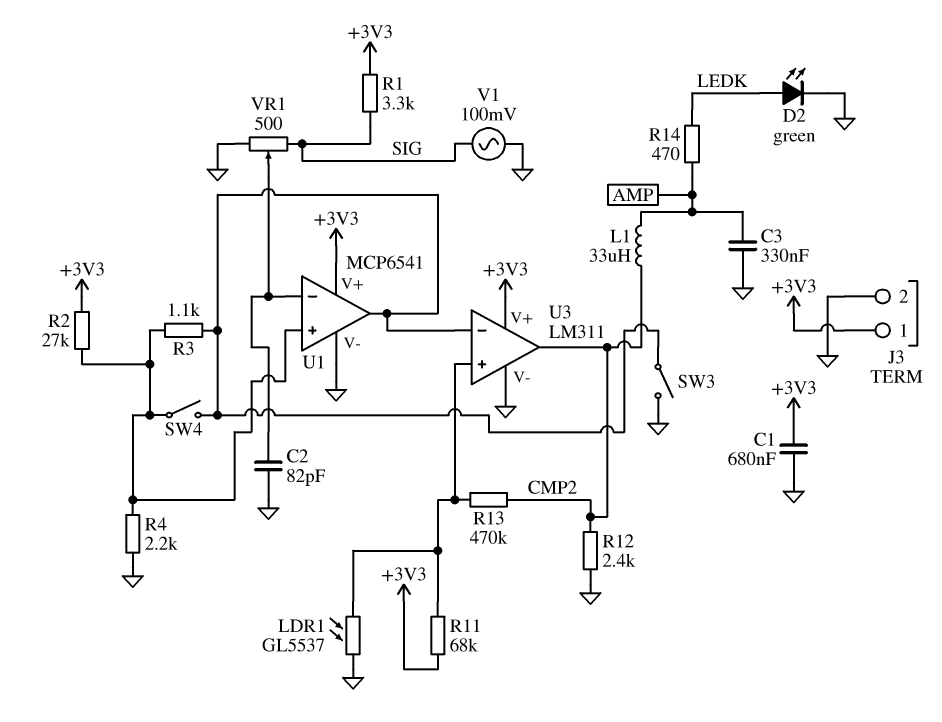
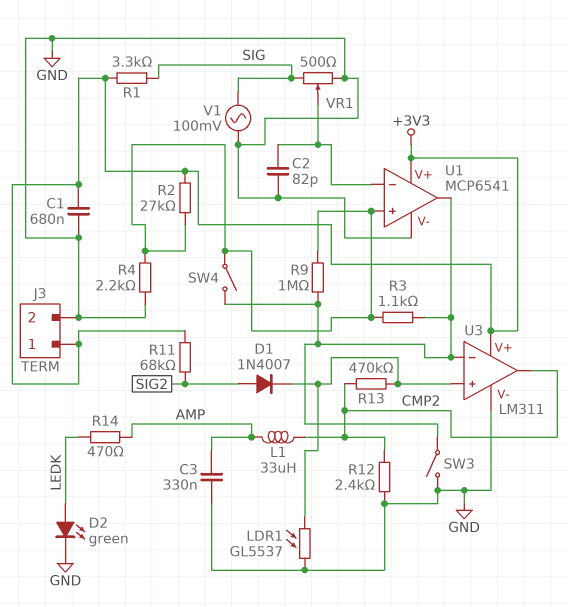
D1: none -> diode 1N4007 (A SIG2, K U3/in+)
R9: none -> 1M (U1/in+, U1/out)
R11: 68k (+3V3, U3/in+) -> 68k (+3V3, SIG2)

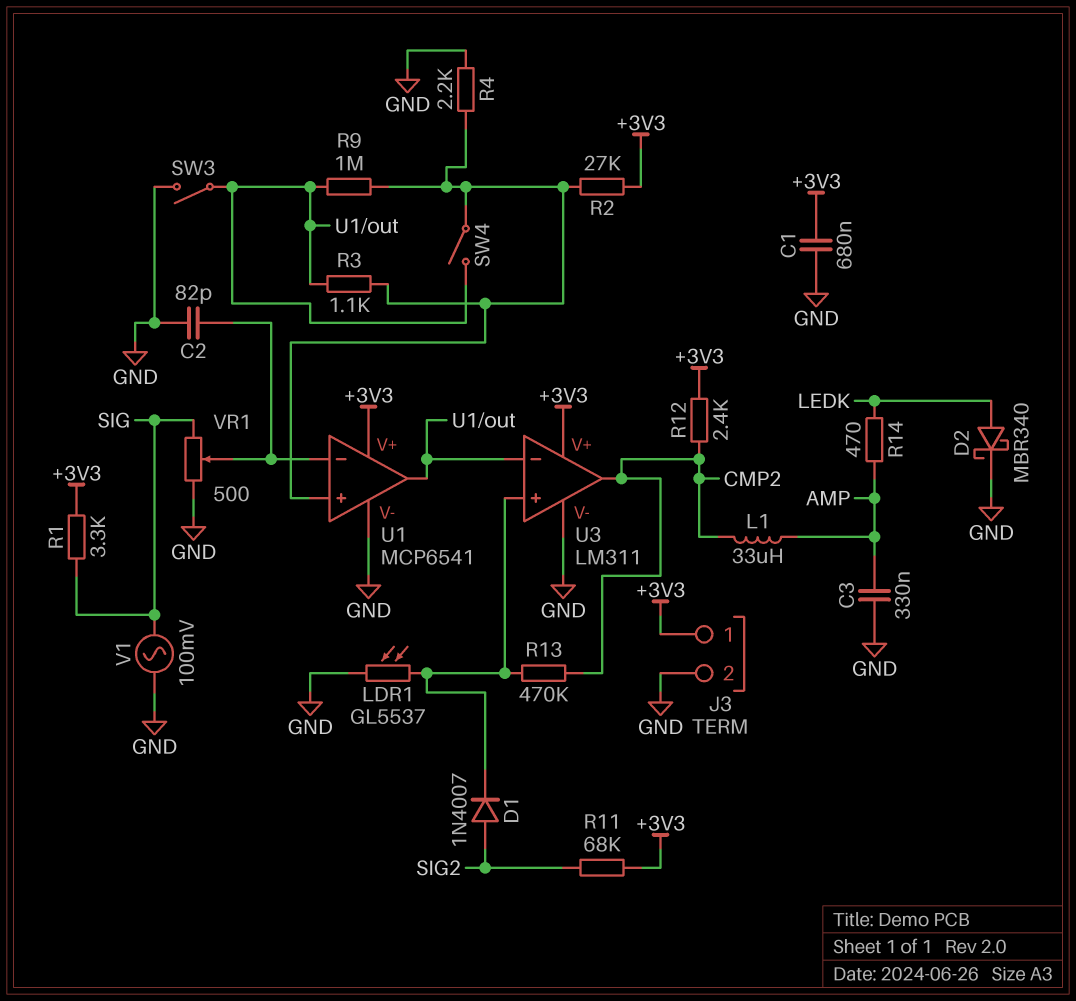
D2: LED green (A LEDK, K GND) -> schottky MBR340 (A LEDK, K GND)
R12: 2.4k (CMP2, GND) -> 2.4k (+3V3, CMP2)

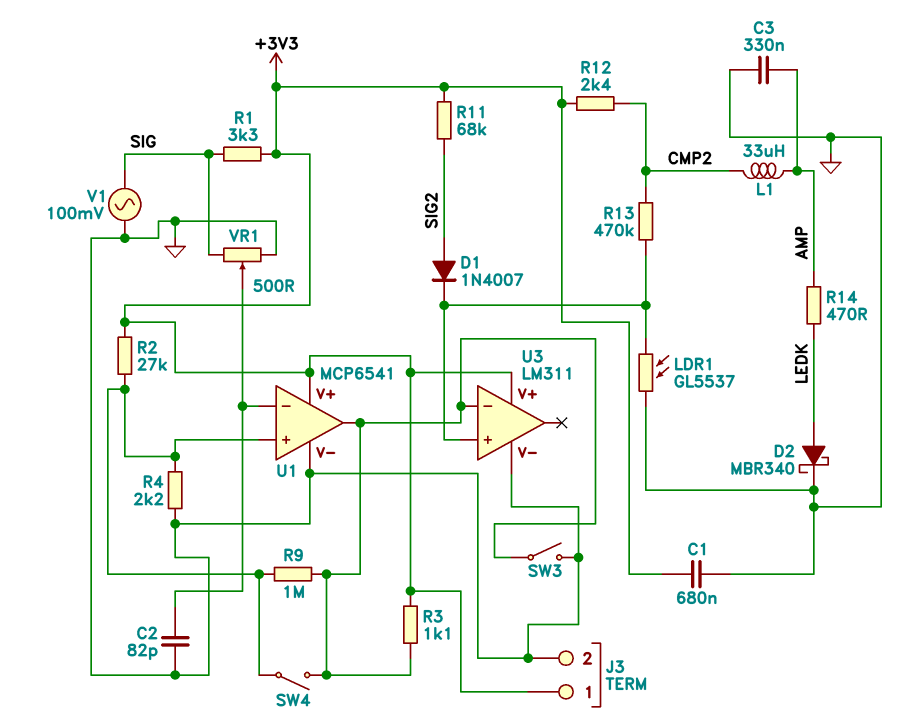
R3: 1.1k (U1/in+, U1/out) -> 1.1k (+3V3, U1/out)
U3 pin out: CMP2 -> none

